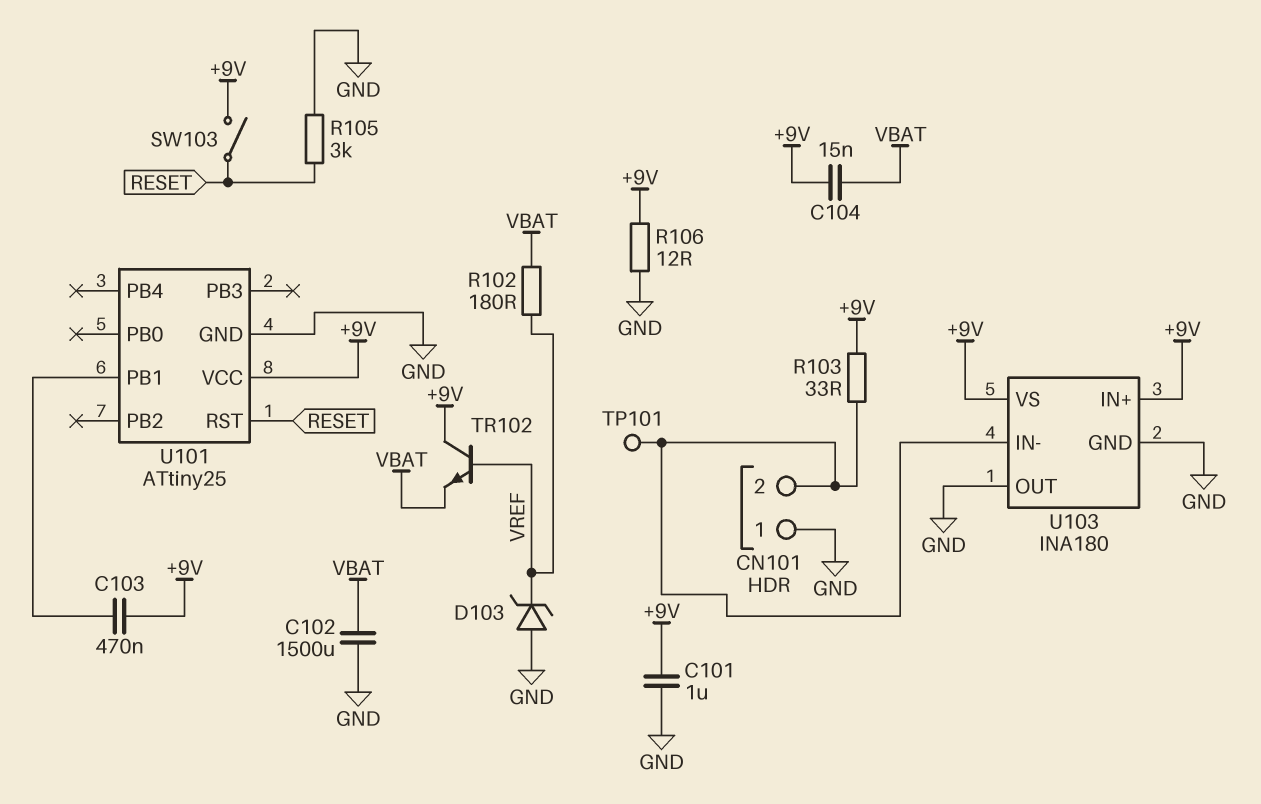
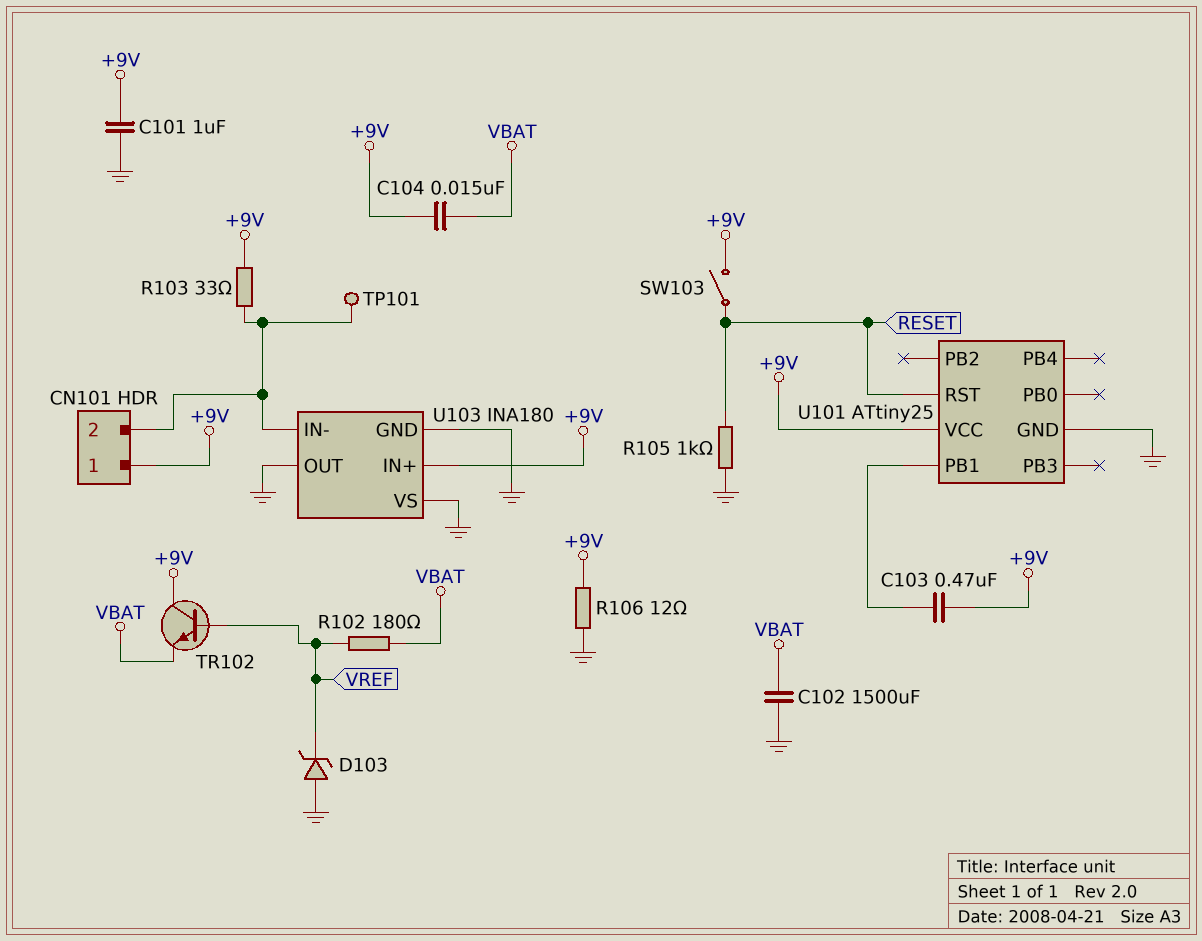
CN101 pin 1: GND -> +9V
R105: 3k (GND, RESET) -> 1k (GND, RESET)
U103 pin VS: +9V -> GND

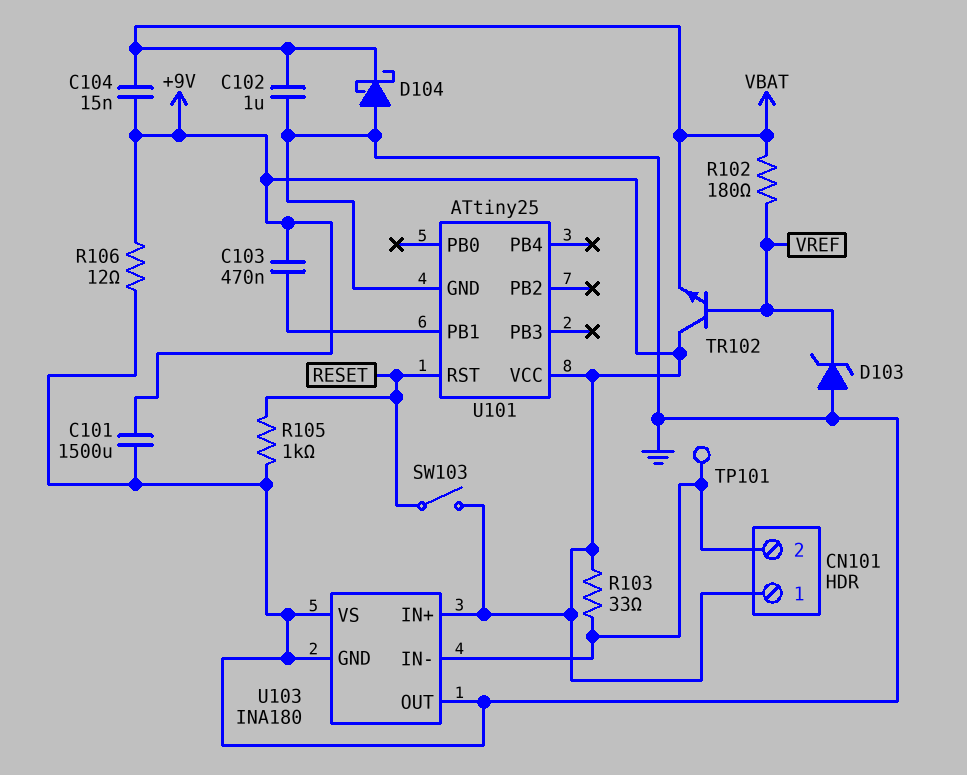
C101: 1uF (+9V, GND) -> 1500uF (+9V, GND)
C102: 1500uF (GND, VBAT) -> 1uF (GND, VBAT)
D104: none -> schottky (A GND, K VBAT)

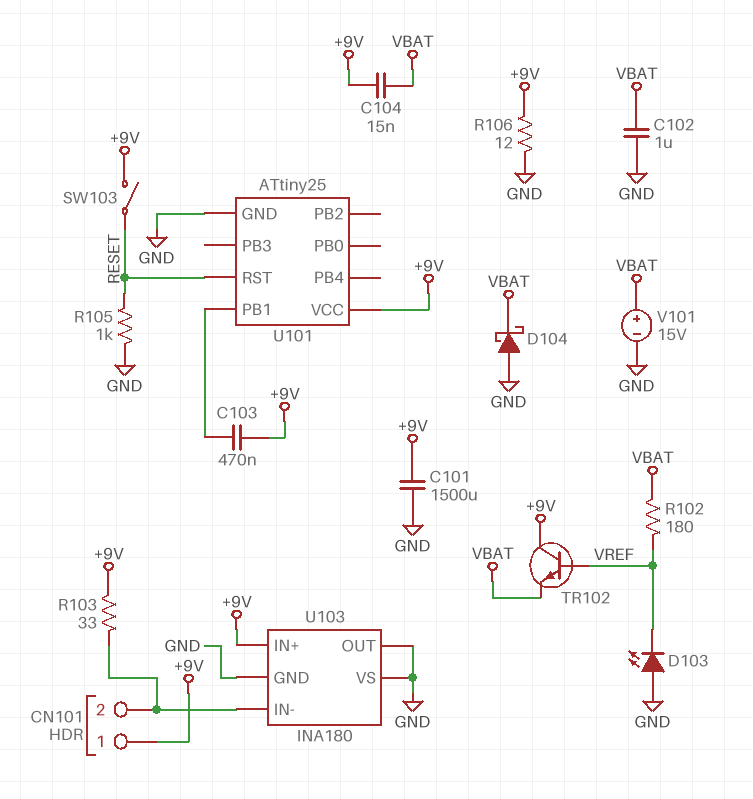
D103: zener (A GND, K VREF) -> LED (A GND, K VREF)
TP101: test point (CN101/2) -> none
V101: none -> 15V (plus VBAT, minus GND)

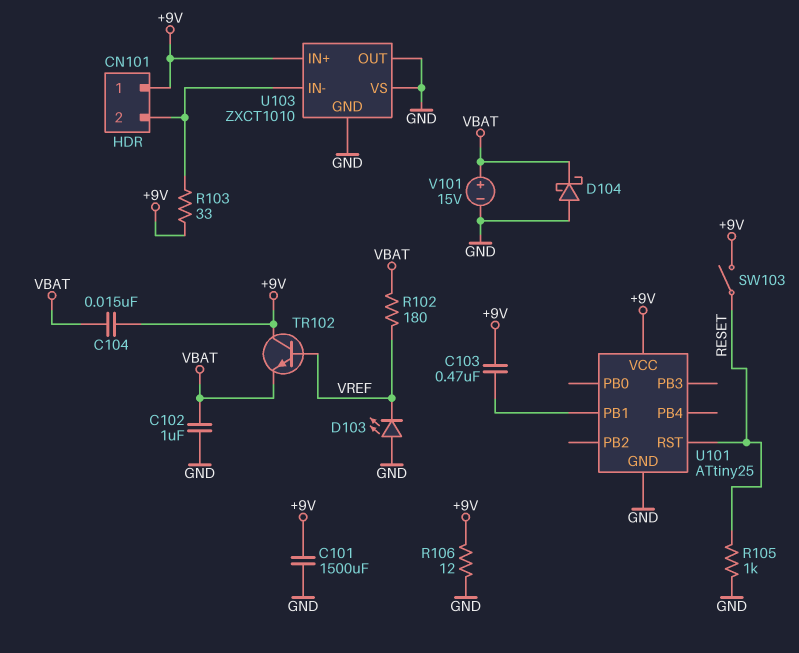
U103: INA180 -> ZXCT1010

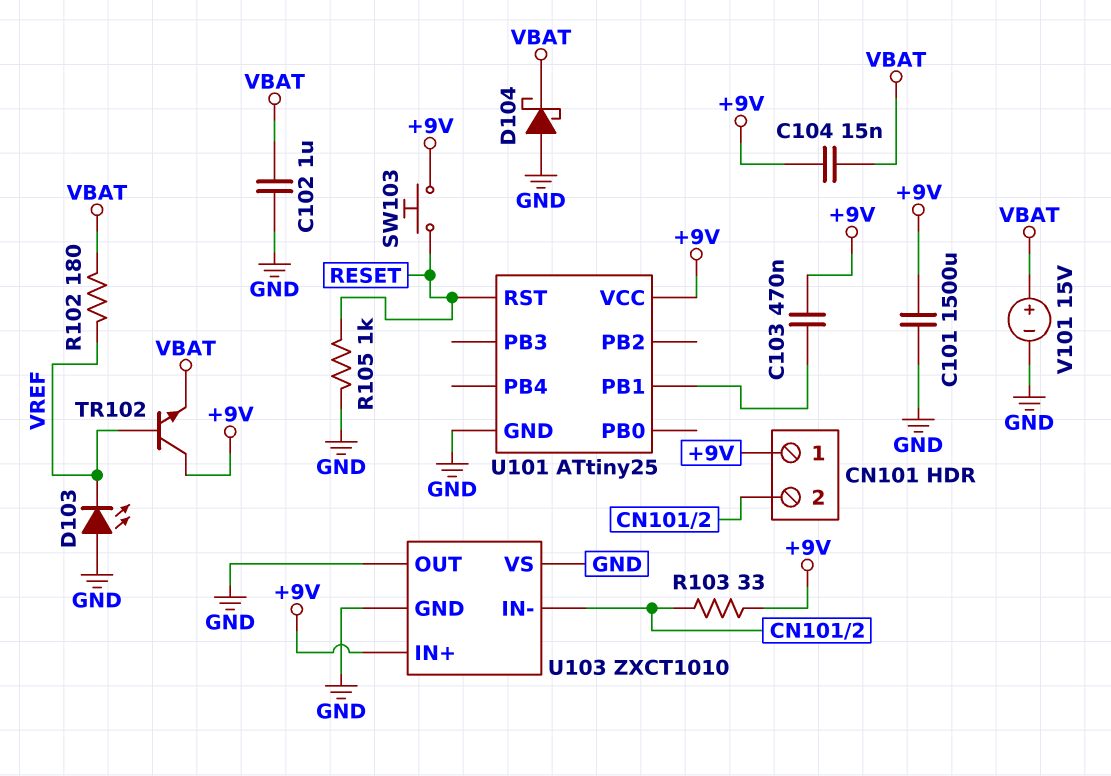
R106: 12 (+9V, GND) -> none
SW103: switch (+9V, RESET) -> button (+9V, RESET)

